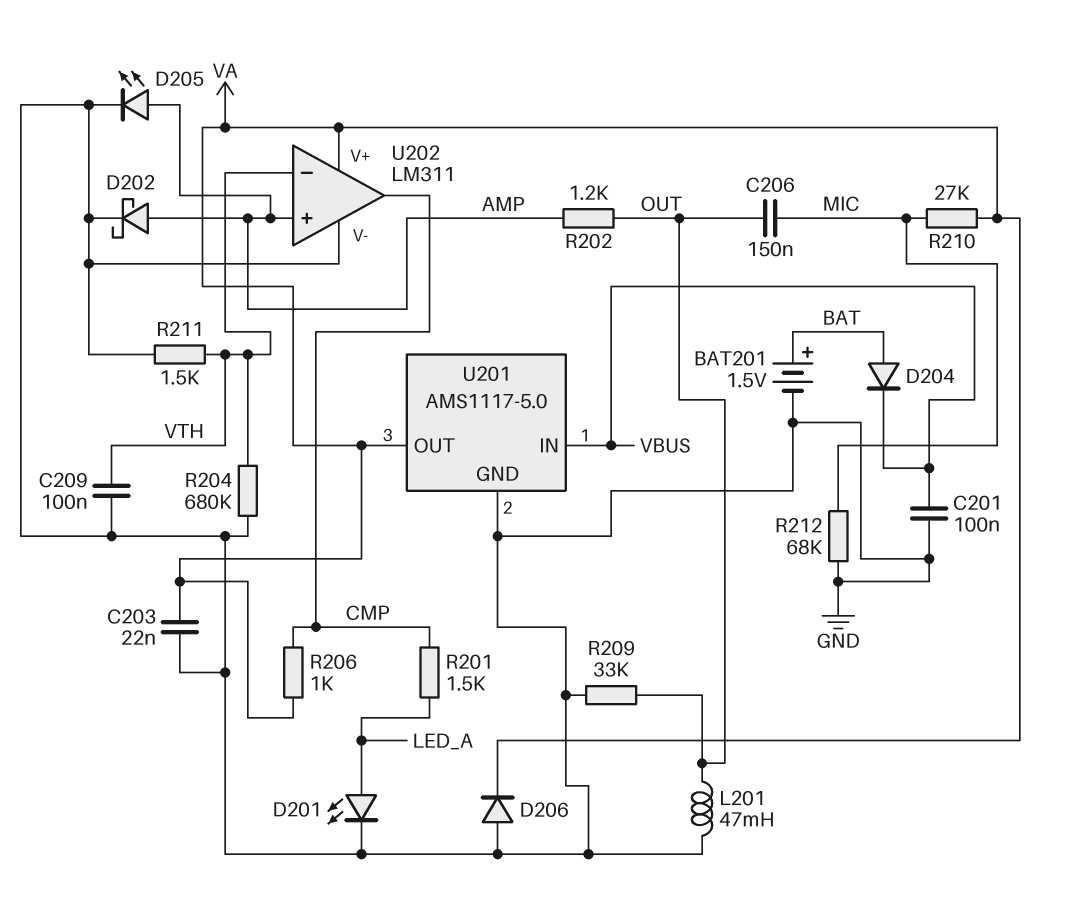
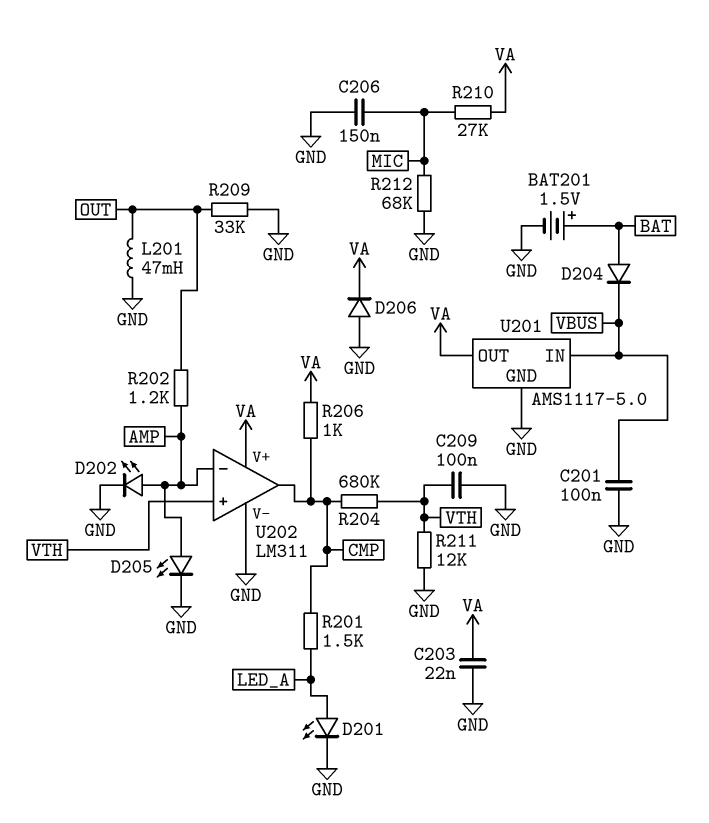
C206: 150nF (MIC, OUT) -> 150nF (GND, MIC)
D202: schottky (A AMP, K GND) -> LED (A AMP, K GND)
R204: 680k (GND, VTH) -> 680k (CMP, VTH)
R211: 1.5k (GND, VTH) -> 12k (GND, VTH)
U202 pin in+: AMP -> VTH
U202 pin in-: VTH -> AMP

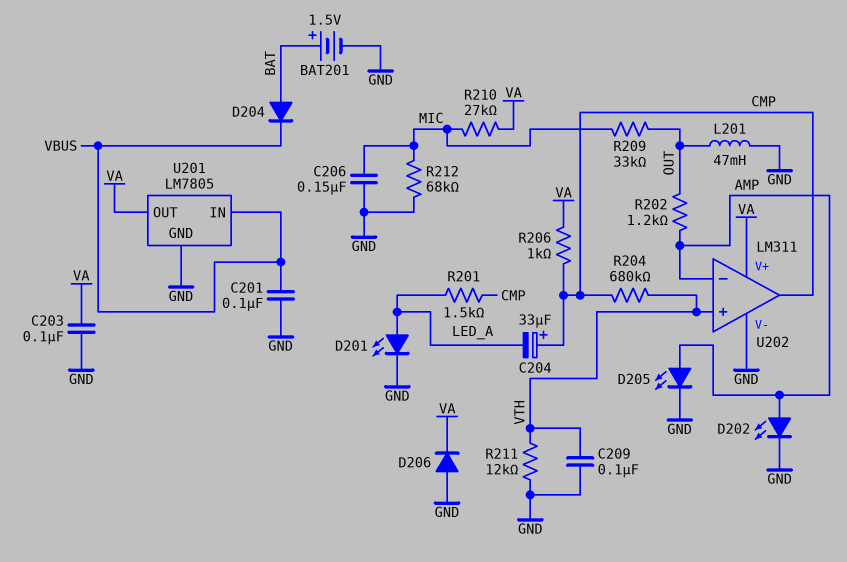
C203: 22nF (GND, VA) -> 100nF (GND, VA)
C204: none -> 33uF (plus CMP, minus LED_A)
R209: 33k (GND, OUT) -> 33k (MIC, OUT)
U201: AMS1117-5.0 -> LM7805

